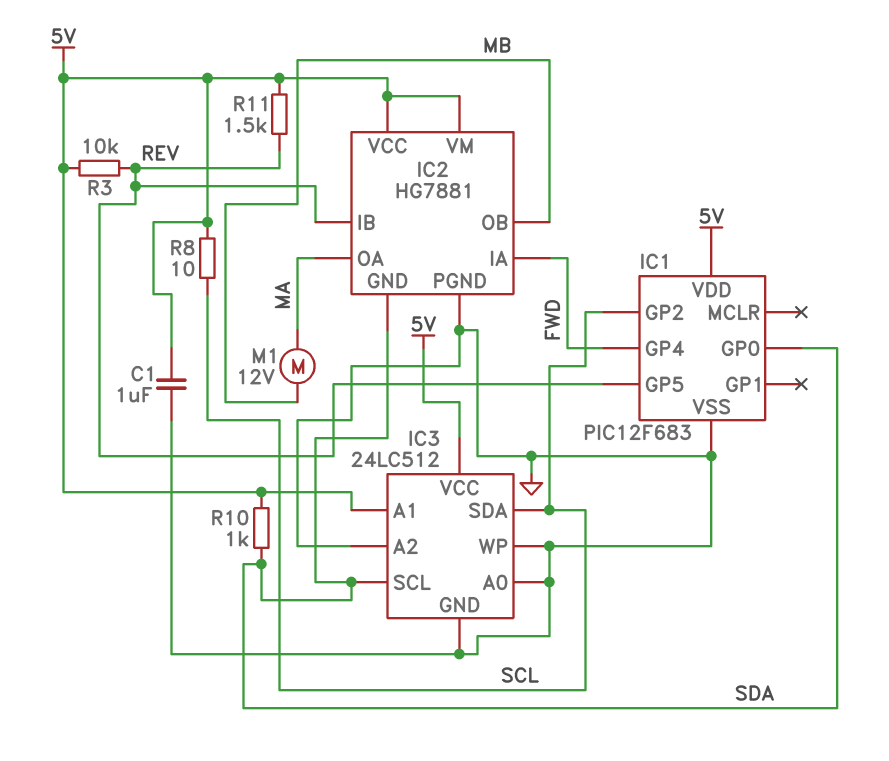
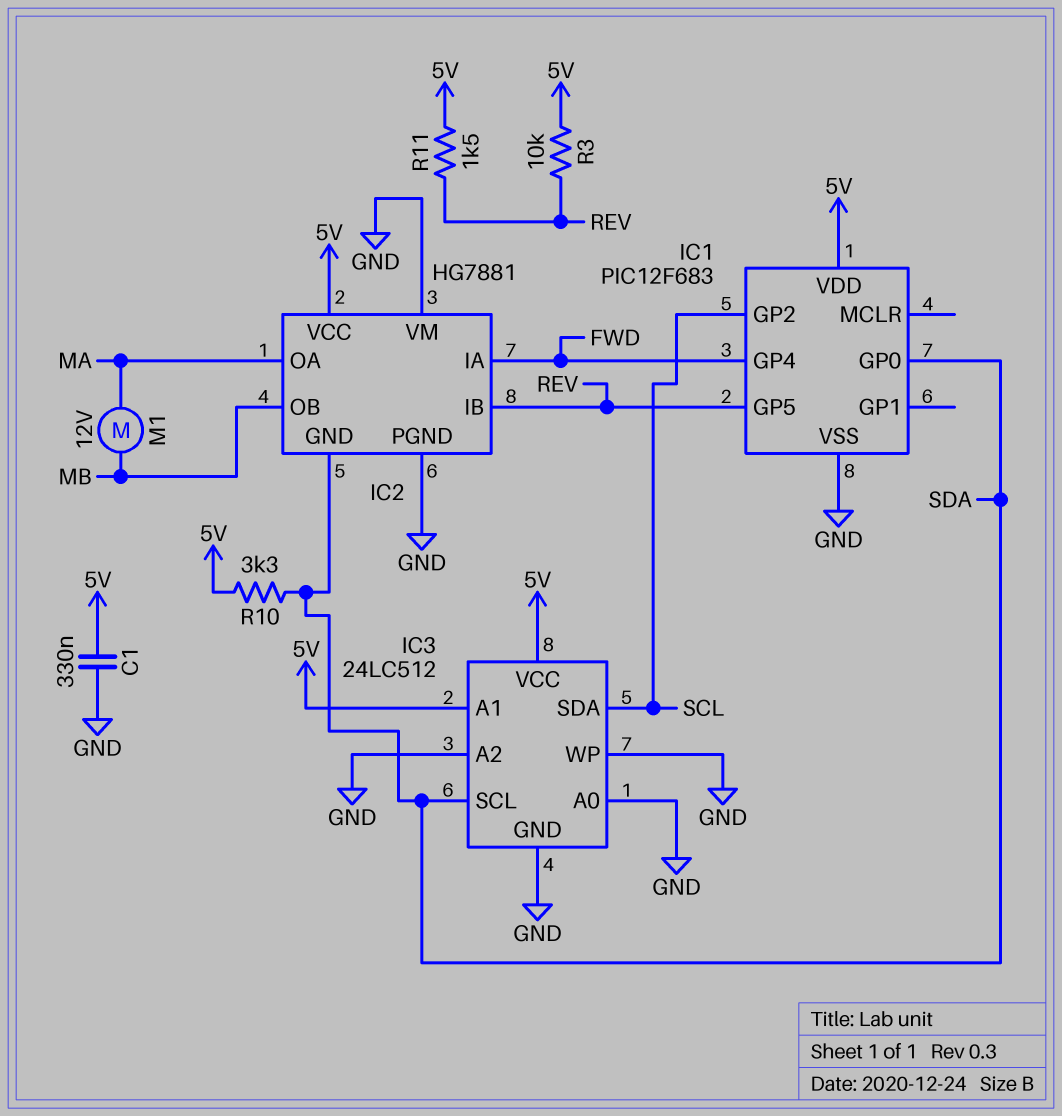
C1: 1uF (5V, GND) -> 330nF (5V, GND)
IC2 pin VM: 5V -> GND
R8: 10 (5V, SCL) -> none
R10: 1k (5V, SDA) -> 3.3k (5V, SDA)

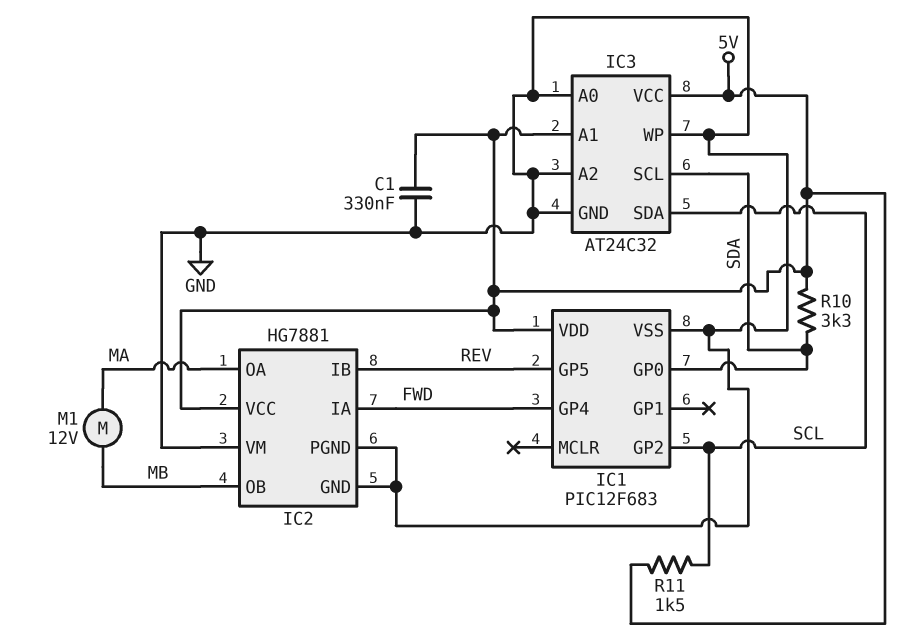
IC2 pin GND: SDA -> GND
IC3: 24LC512 -> AT24C32
R3: 10k (5V, REV) -> none
R11: 1.5k (5V, REV) -> 1.5k (5V, SCL)

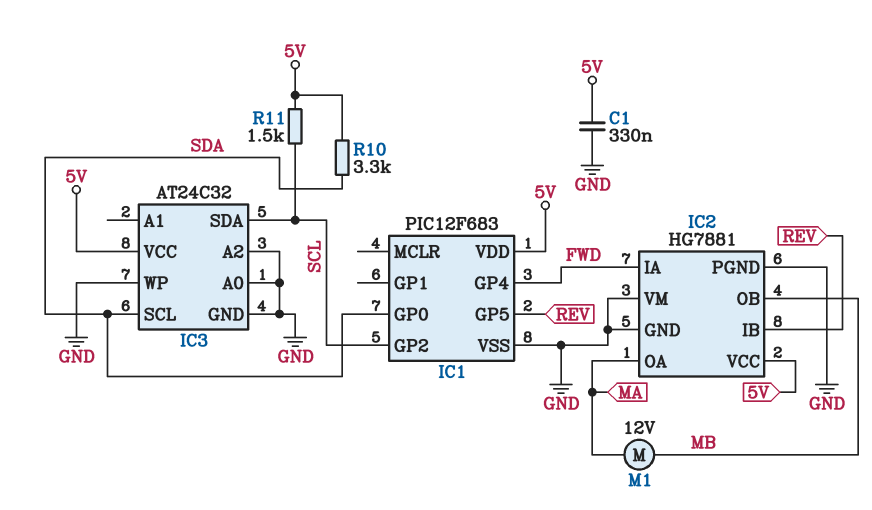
IC3 pin A1: 5V -> none

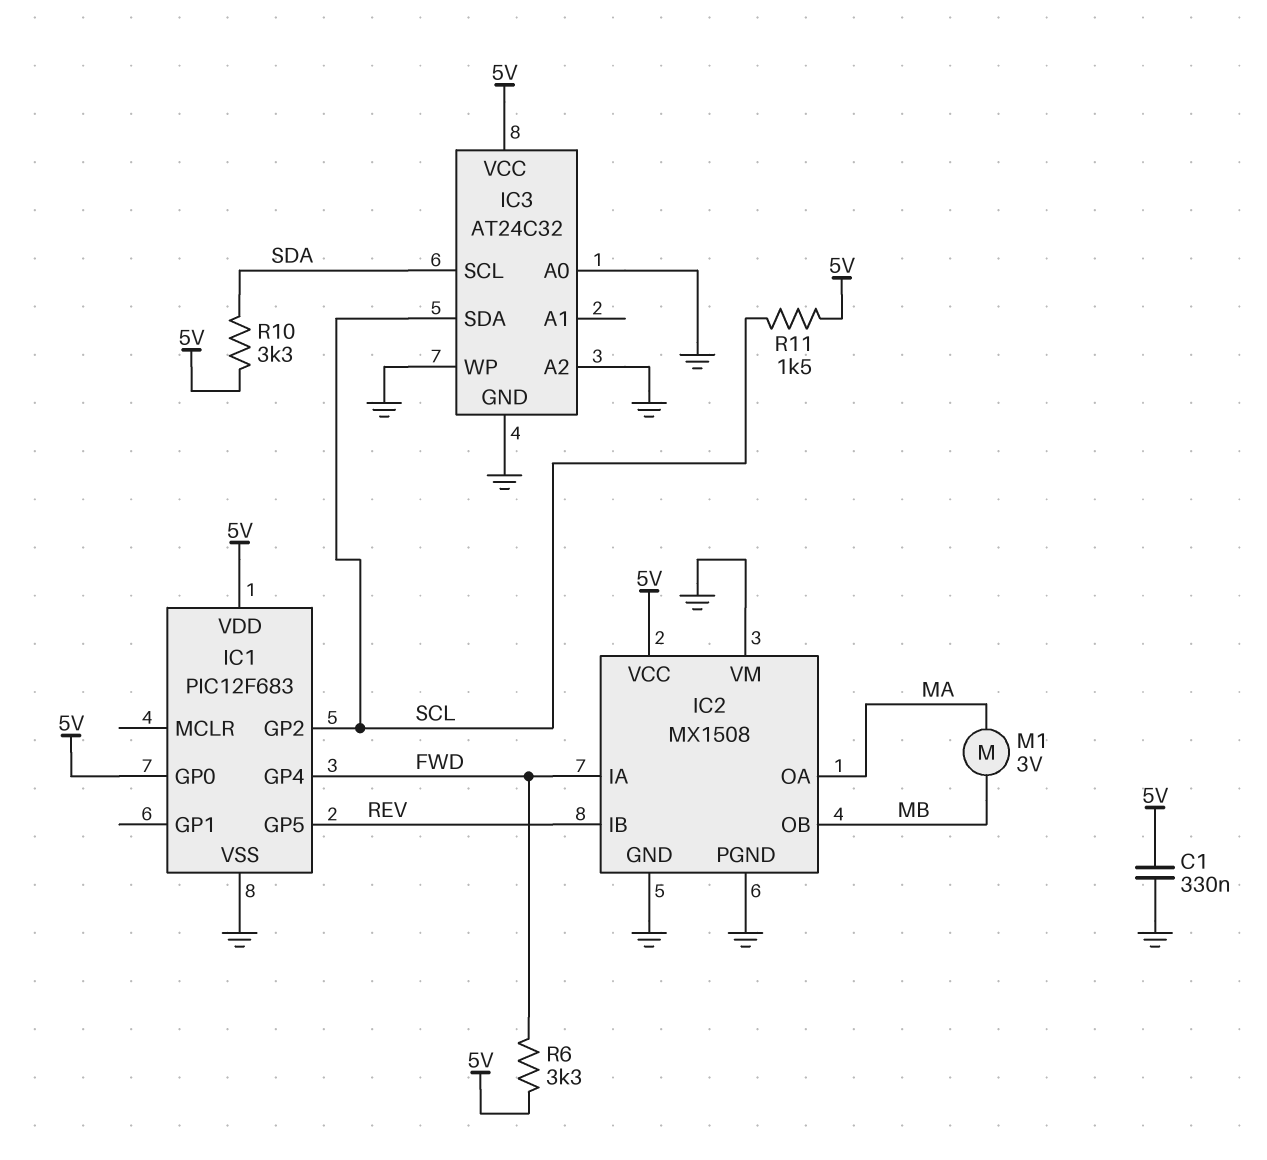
IC1 pin GP0: SDA -> 5V
IC2: HG7881 -> MX1508
M1: motor 12V (MA, MB) -> motor 3V (MA, MB)
R6: none -> 3.3k (5V, FWD)

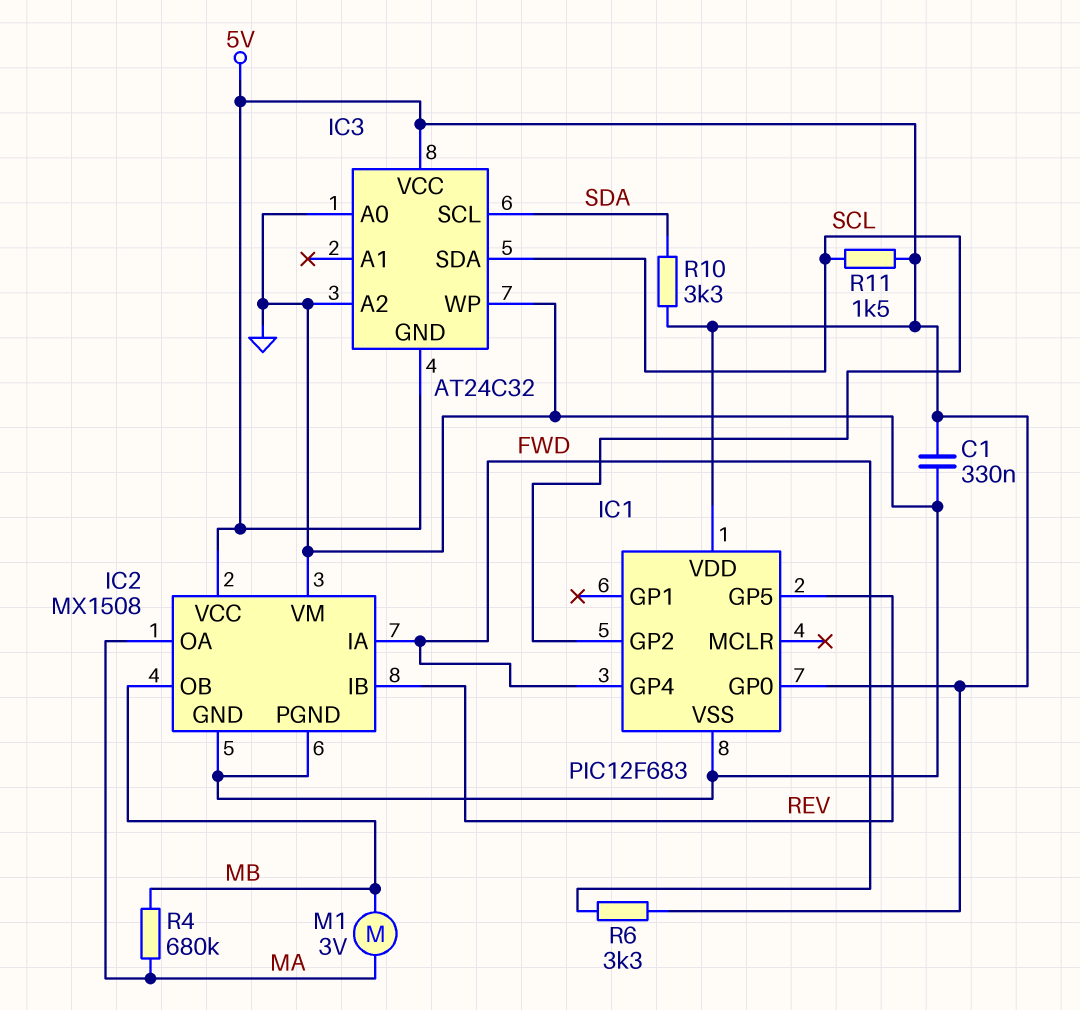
IC3 pin GND: GND -> 5V
R4: none -> 680k (MA, MB)

